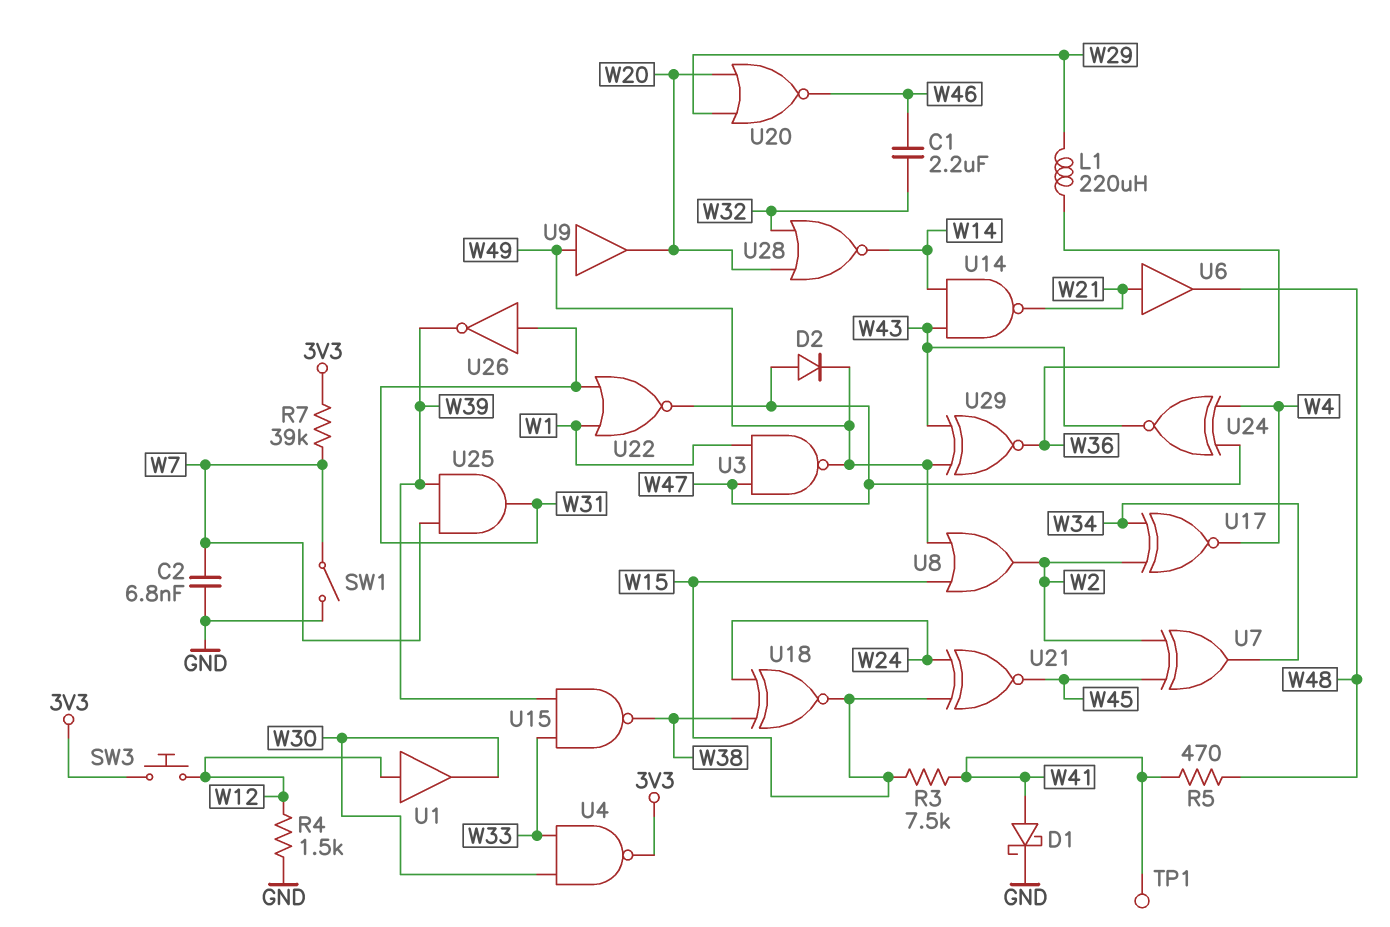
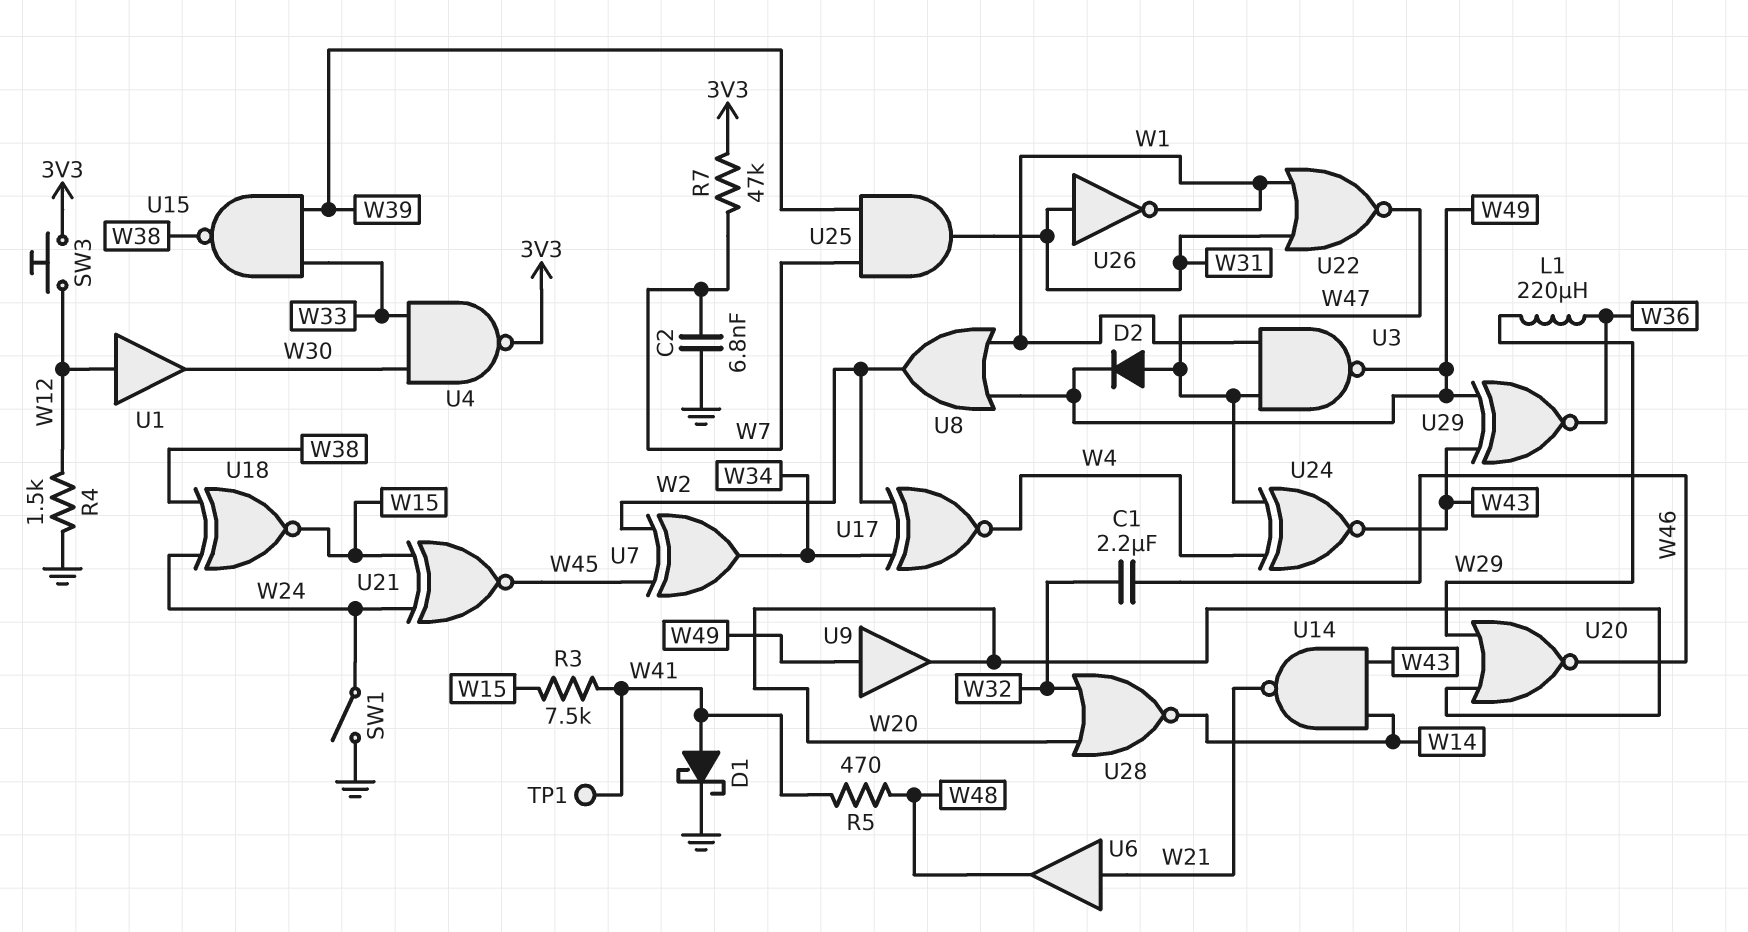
R7: 39k (3V3, W7) -> 47k (3V3, W7)
SW1: switch (GND, W7) -> switch (GND, W24)
U8: OR (in W15, in W49, out W2) -> OR (in W1, in W49, out W2)
U26: NOT (in W31, out W39) -> NOT (in W31, out W1)

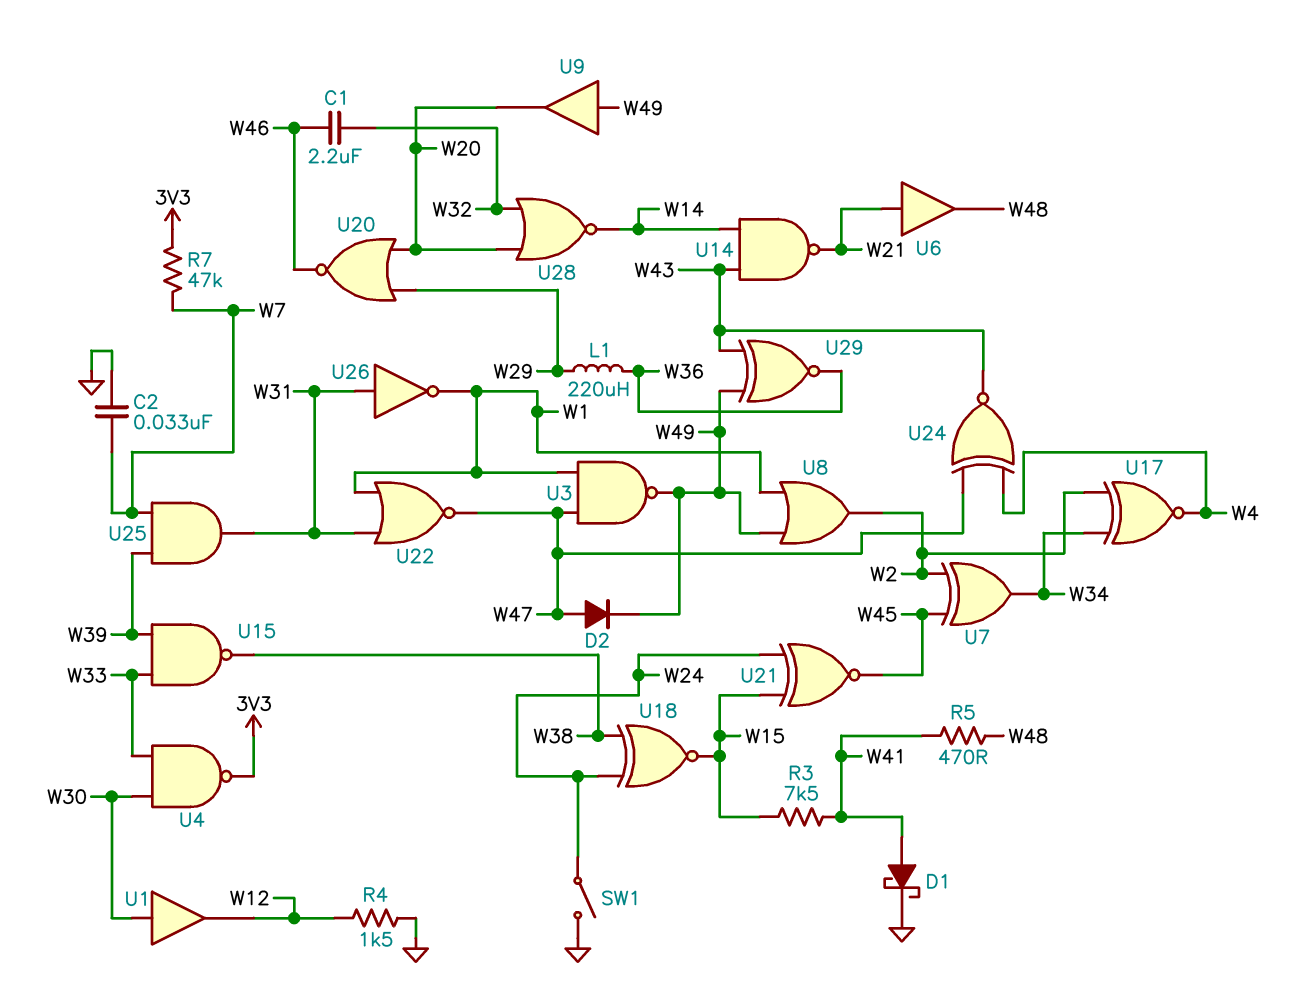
C2: 6.8nF (GND, W7) -> 33nF (GND, W7)
SW3: button (3V3, W12) -> none
TP1: test point (W41) -> none
U1: buffer (in W12, out W30) -> buffer (in W30, out W12)

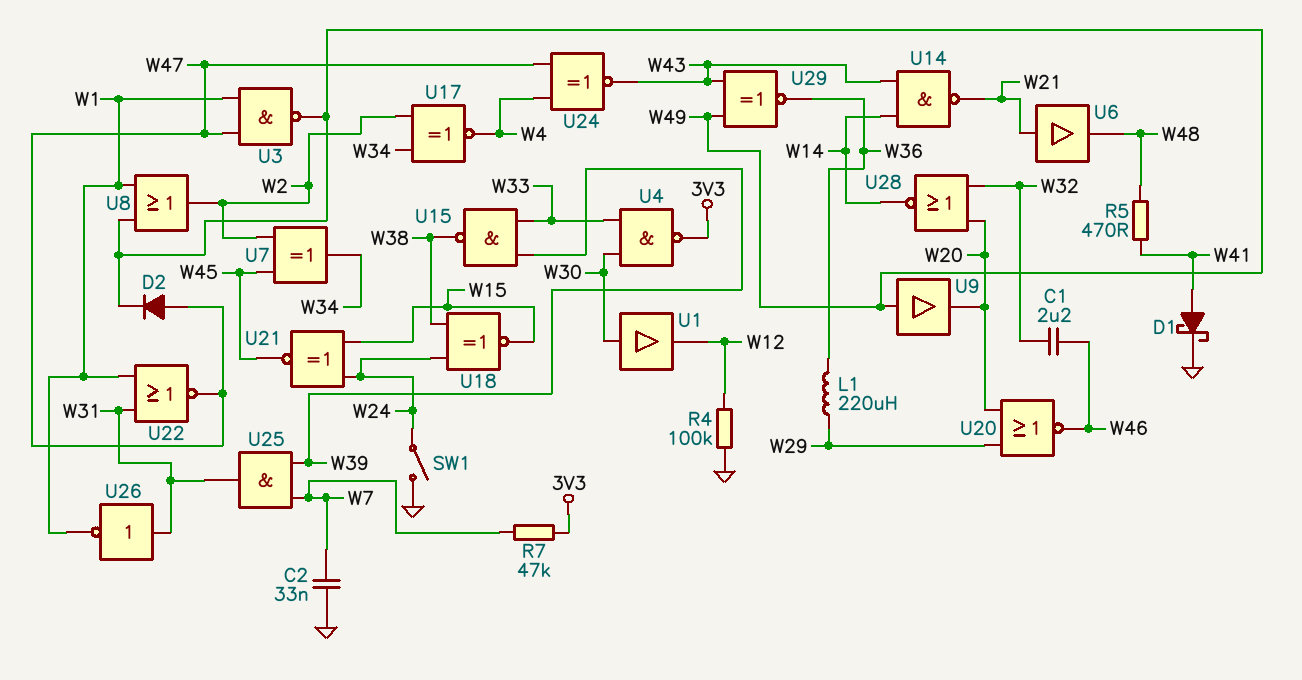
R3: 7.5k (W15, W41) -> none
R4: 1.5k (GND, W12) -> 100k (GND, W12)

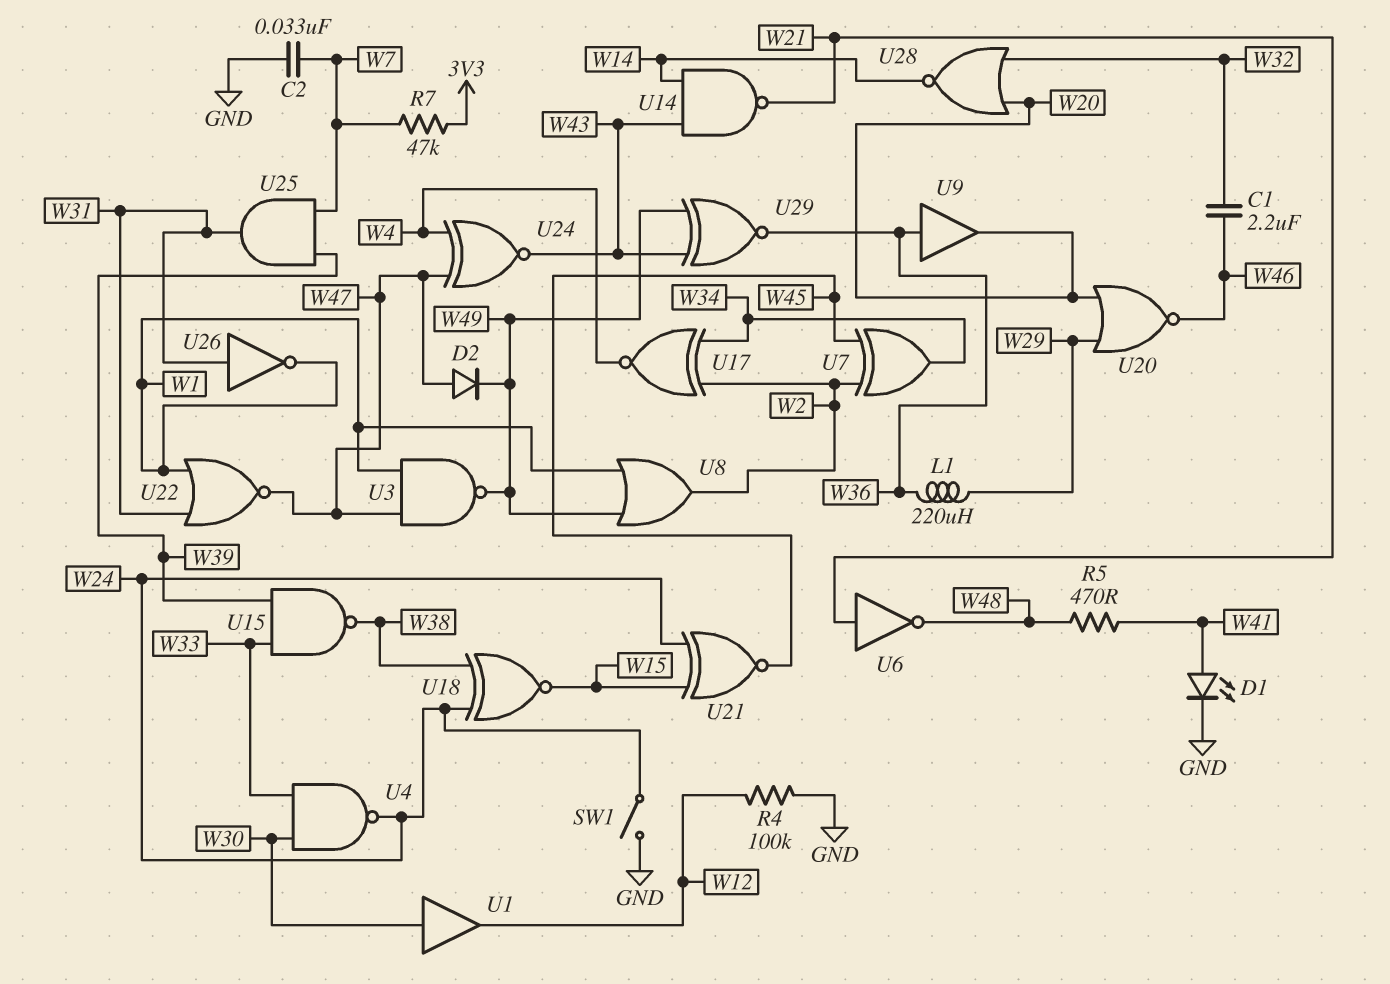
D1: schottky (A W41, K GND) -> LED (A W41, K GND)
U4: NAND (in W30, in W33, out 3V3) -> NAND (in W30, in W33, out W24)
U6: buffer (in W21, out W48) -> NOT (in W21, out W48)
U9: buffer (in W49, out W20) -> buffer (in W36, out W20)

